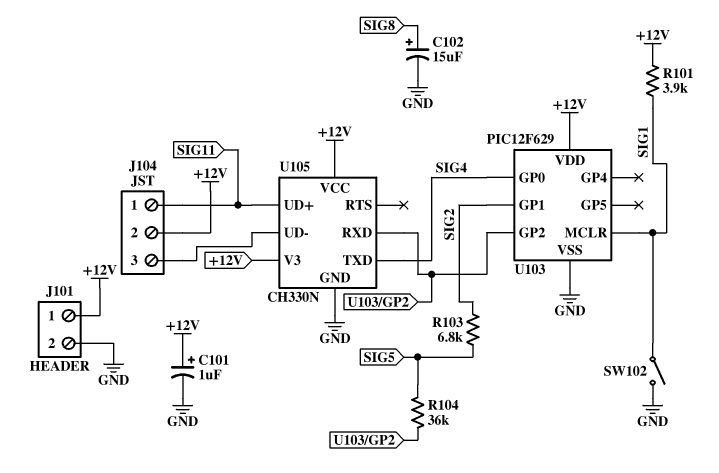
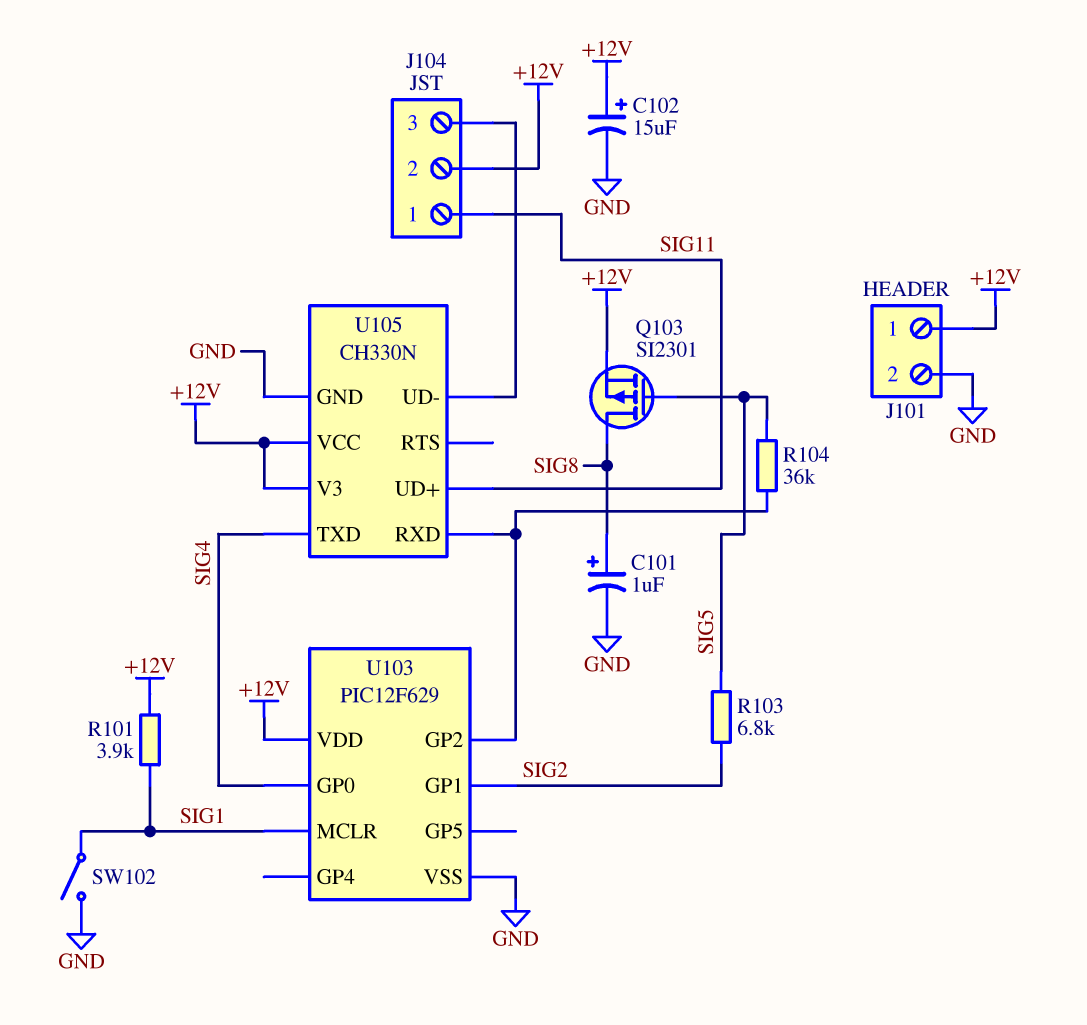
C101: 1uF (plus +12V, minus GND) -> 1uF (plus SIG8, minus GND)
C102: 15uF (plus SIG8, minus GND) -> 15uF (plus +12V, minus GND)
Q103: none -> PMOS SI2301 (G SIG5, D SIG8, S +12V)

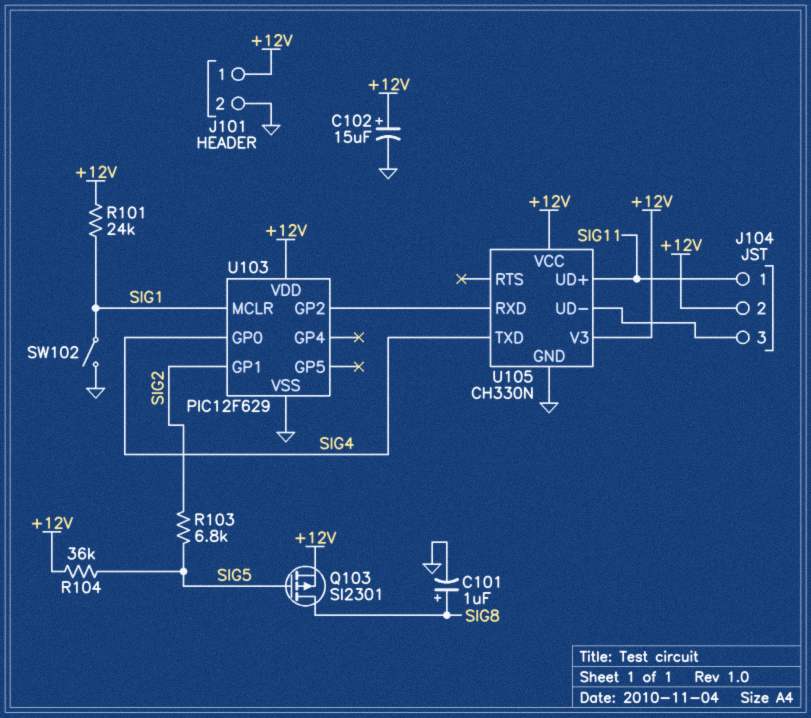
R101: 3.9k (+12V, SIG1) -> 24k (+12V, SIG1)
R104: 36k (SIG5, U103/GP2) -> 36k (+12V, SIG5)

